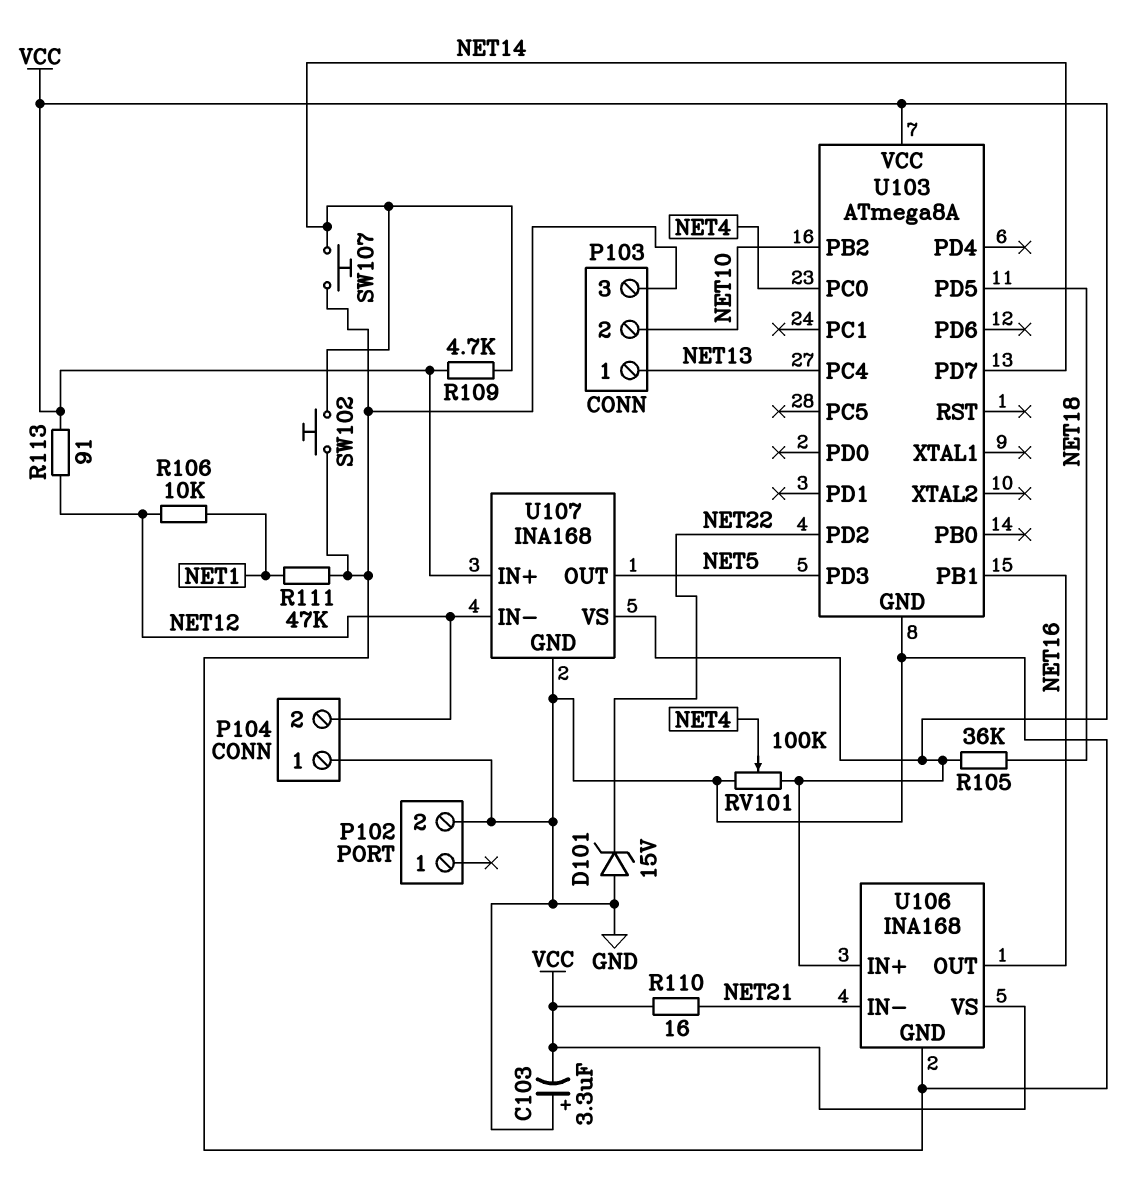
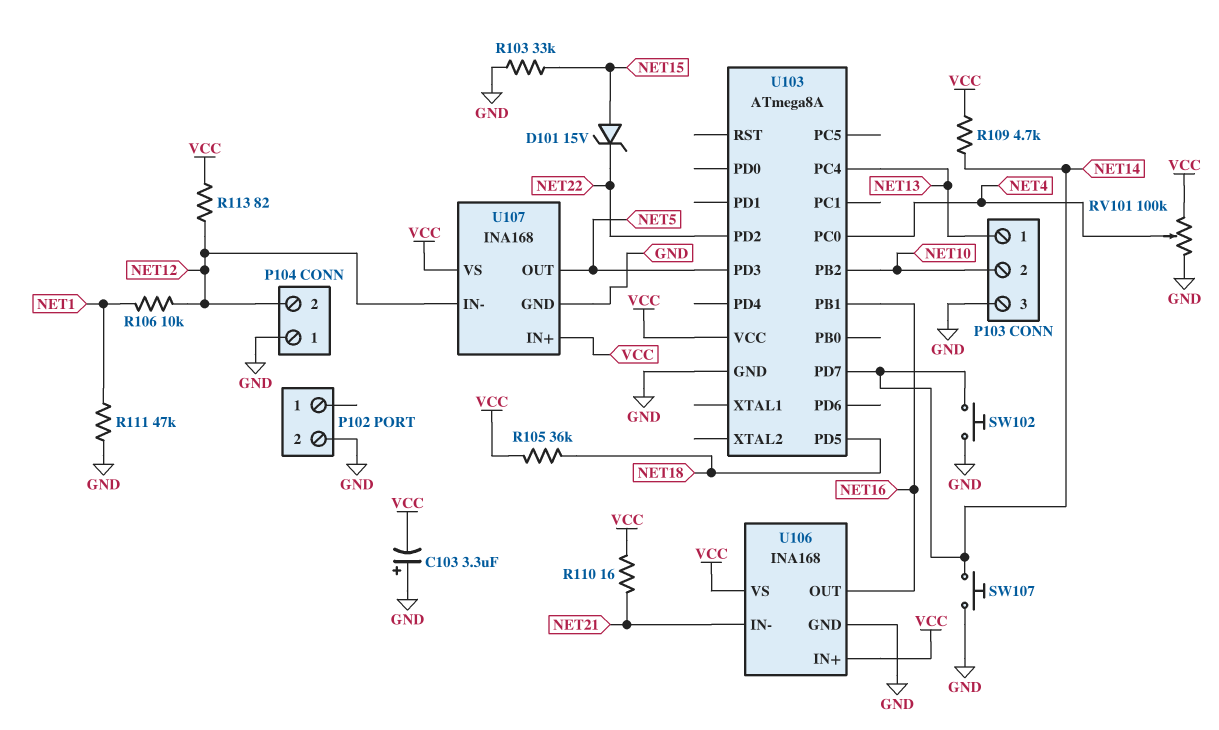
D101: zener 15V (A GND, K NET22) -> zener 15V (A NET15, K NET22)
R103: none -> 33k (GND, NET15)
R113: 91 (NET12, VCC) -> 82 (NET12, VCC)

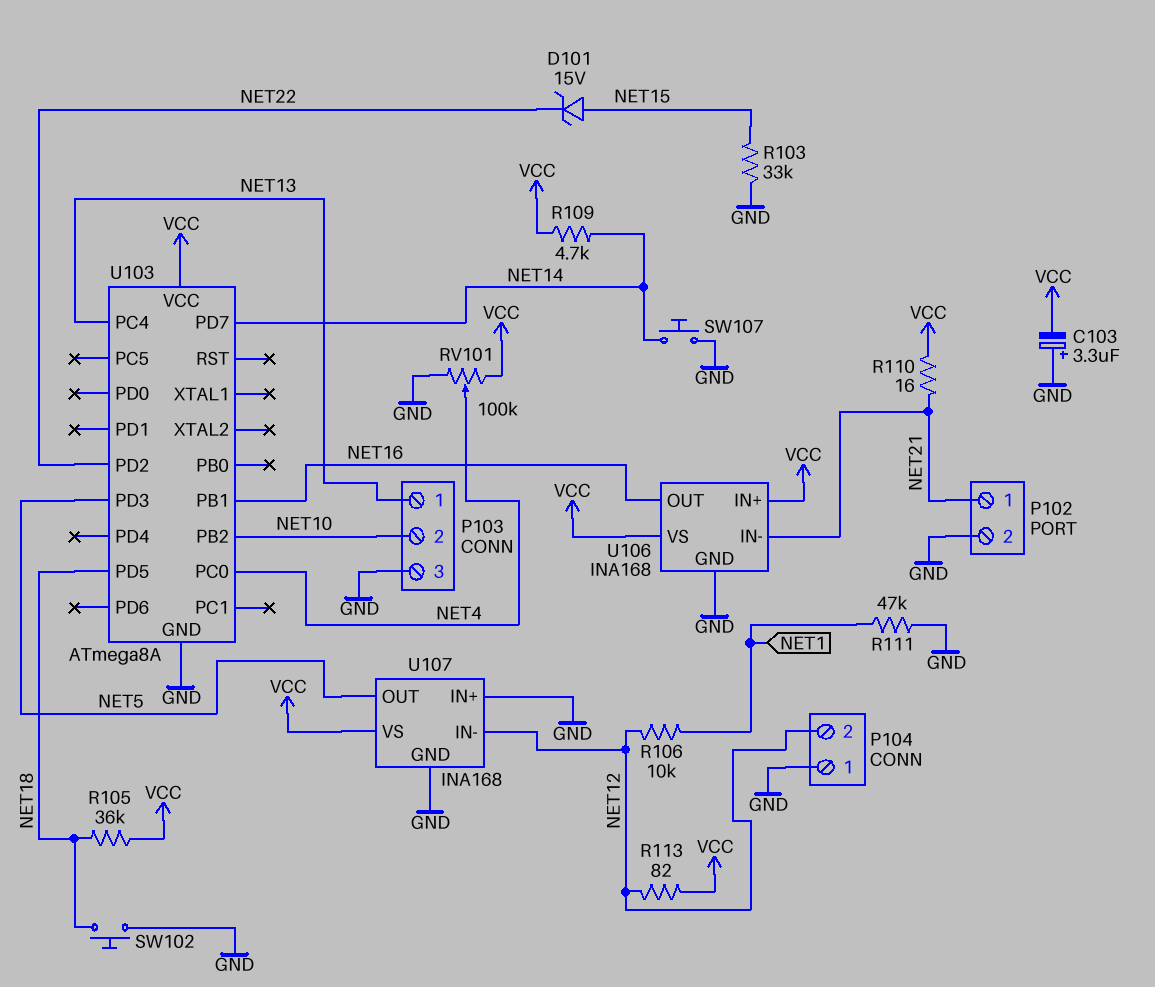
P102 pin 1: none -> NET21
SW102: button (GND, NET14) -> button (GND, NET18)
U107 pin IN+: VCC -> GND

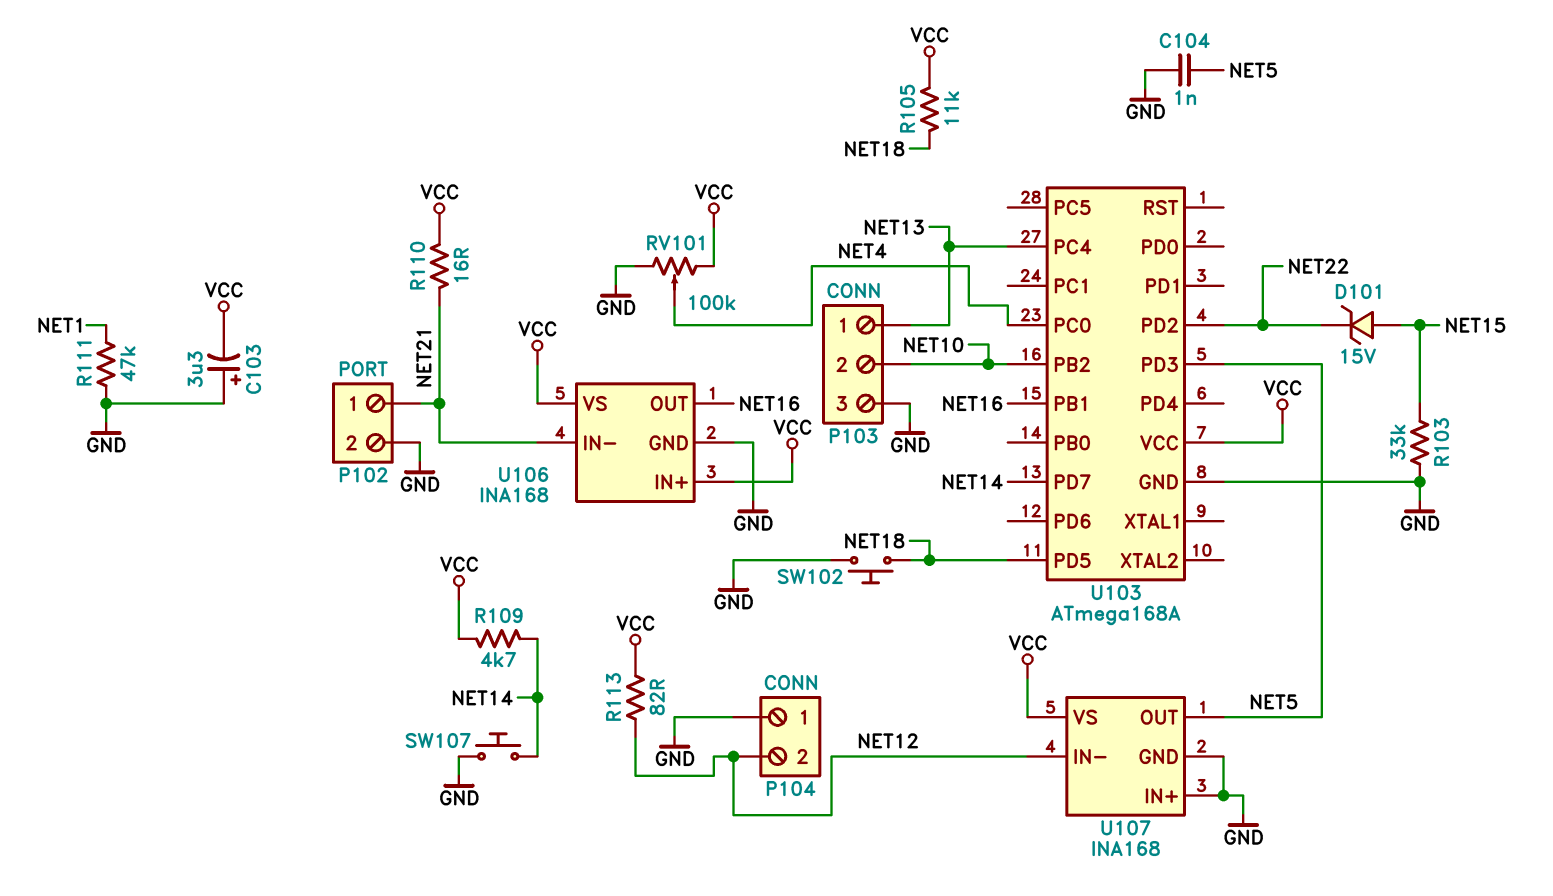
C104: none -> 1nF (GND, NET5)
R105: 36k (NET18, VCC) -> 11k (NET18, VCC)
R106: 10k (NET1, NET12) -> none
U103: ATmega8A -> ATmega168A

